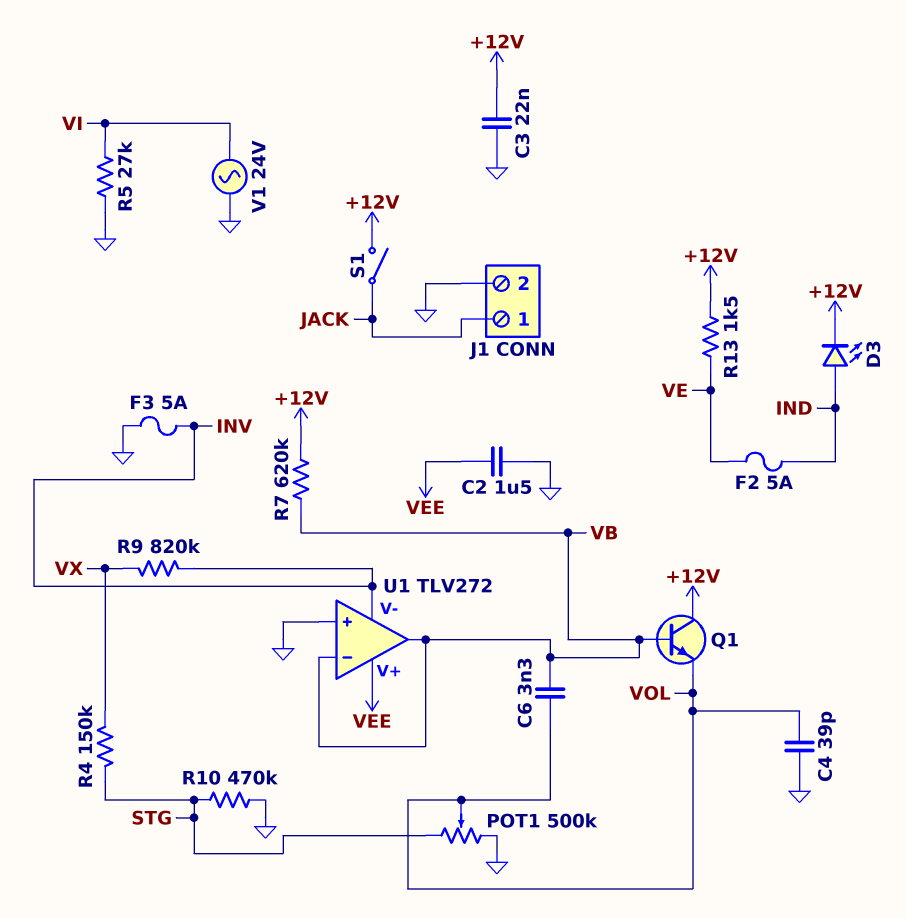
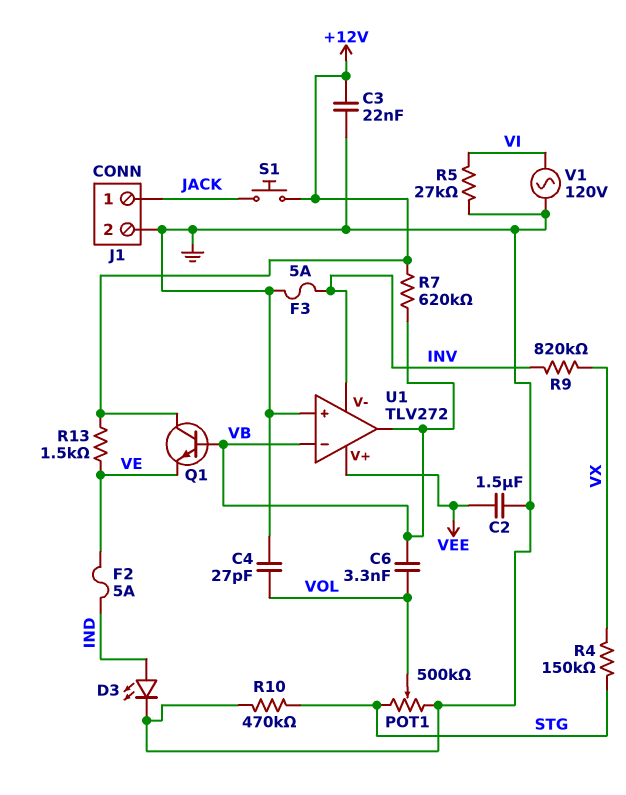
C4: 39pF (GND, VOL) -> 27pF (GND, VOL)
D3: LED (A IND, K +12V) -> LED (A IND, K GND)
Q1: NPN (B VB, C +12V, E VOL) -> NPN (B VB, C +12V, E VE)
S1: switch (+12V, JACK) -> button (+12V, JACK)
V1: AC 24V (GND, VI) -> AC 120V (GND, VI)

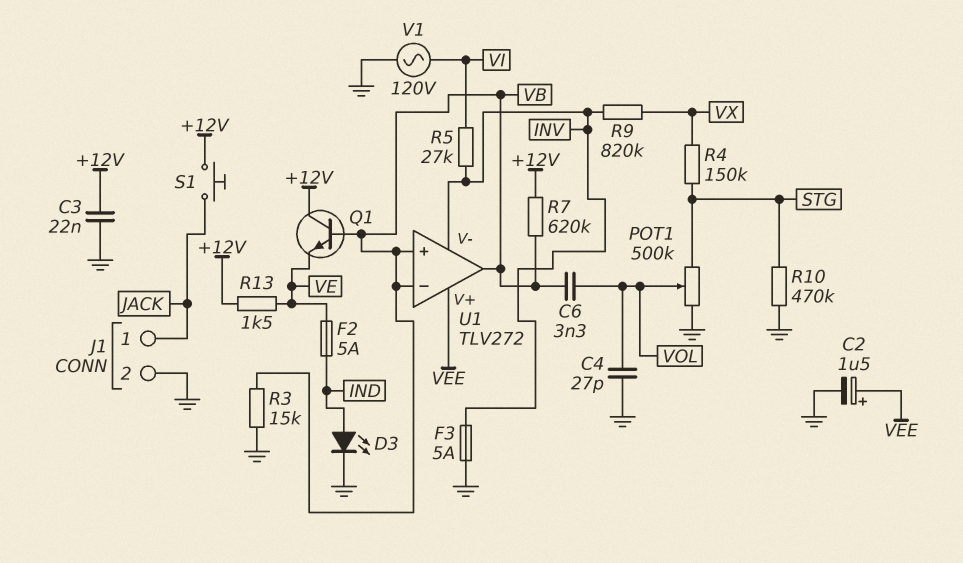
C2: 1.5uF (GND, VEE) -> 1.5uF (plus VEE, minus GND)
R3: none -> 15k (GND, VB)
R5: 27k (GND, VI) -> 27k (INV, VI)
U1 pin in+: GND -> VB

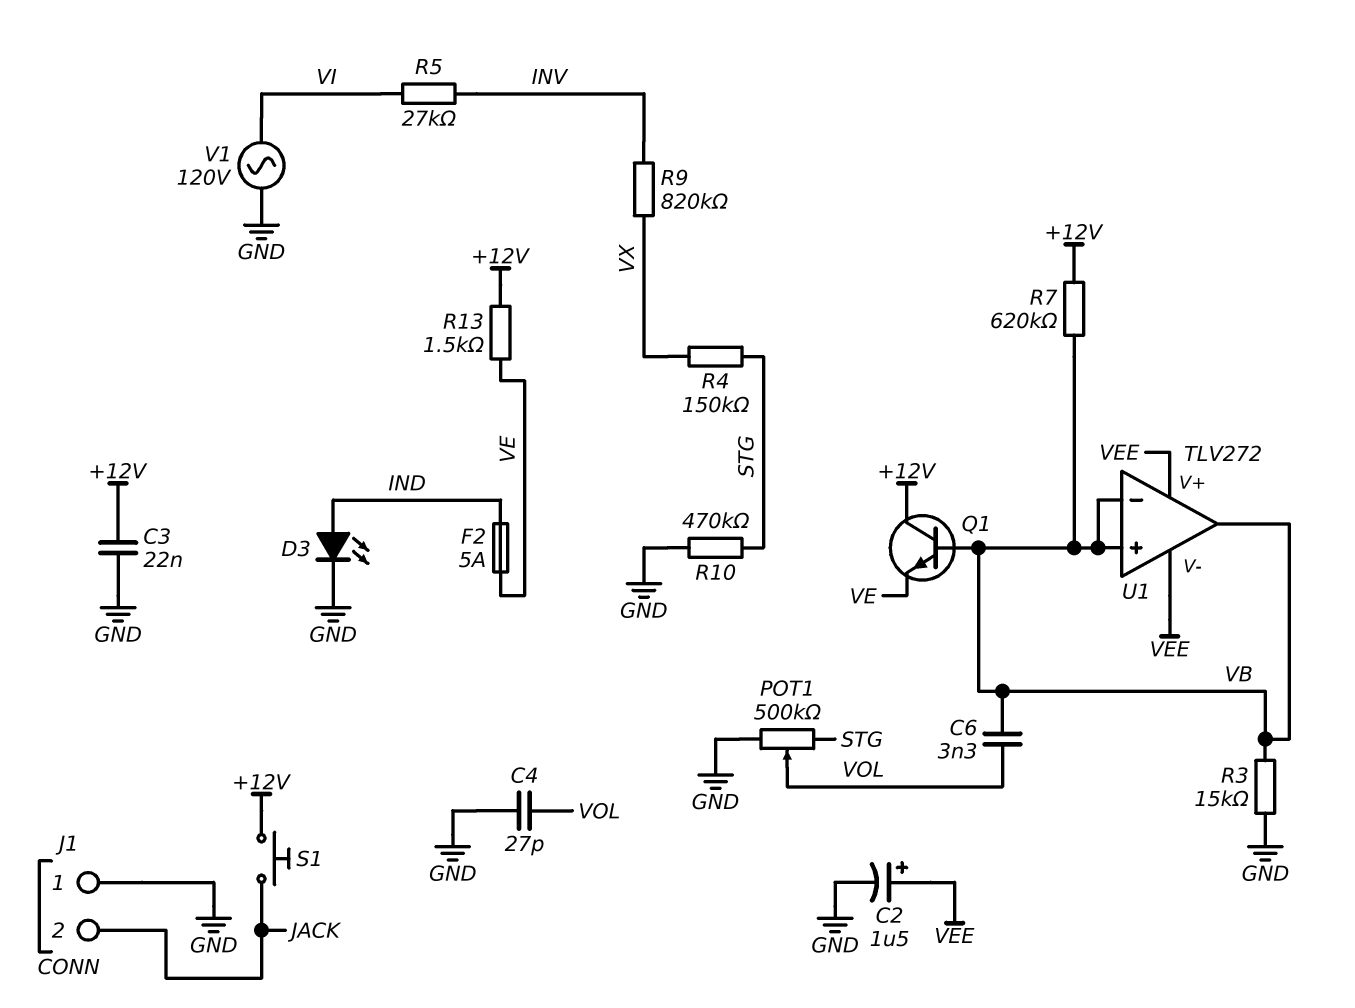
F3: 5A (GND, INV) -> none
J1 pin 1: JACK -> GND
J1 pin 2: GND -> JACK
U1 pin V-: INV -> VEE

